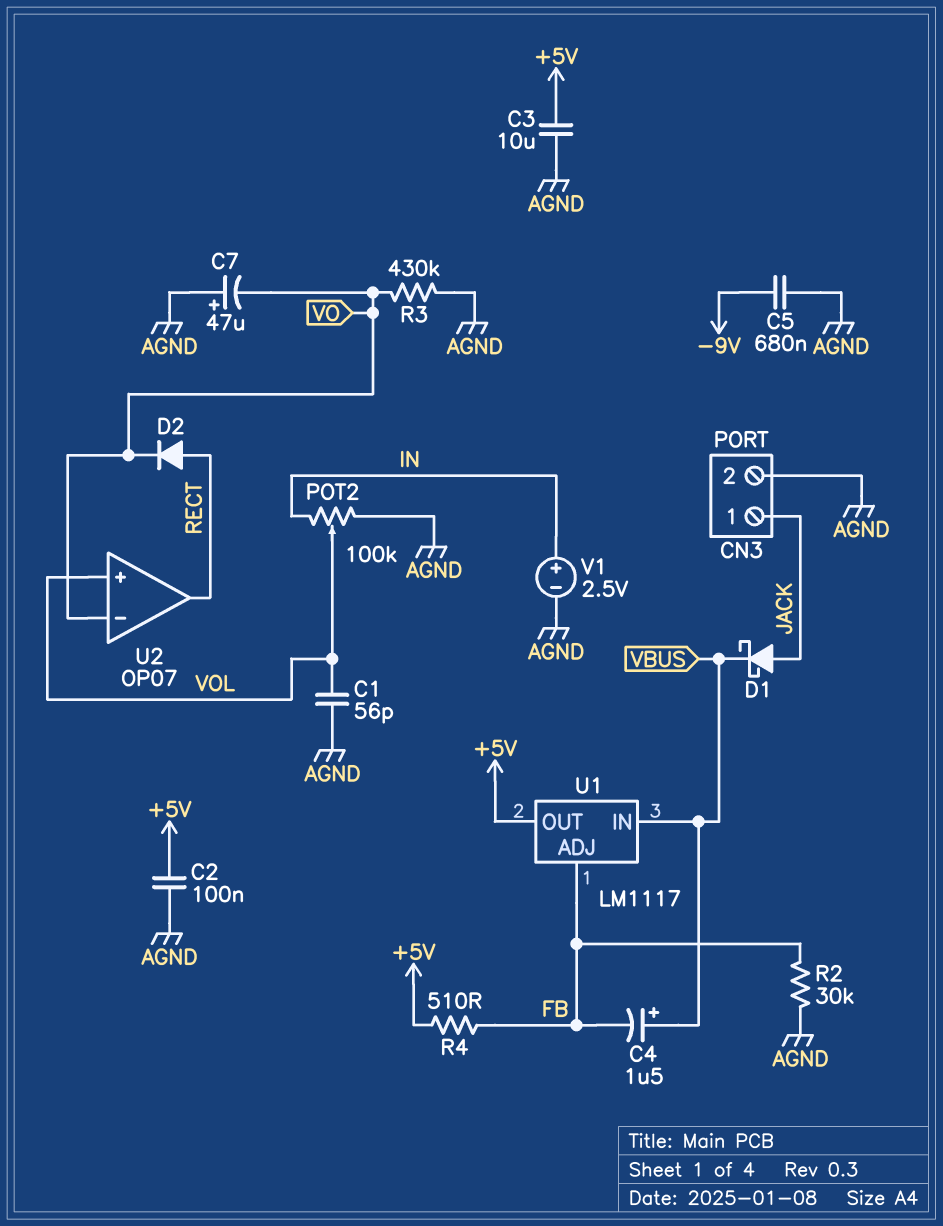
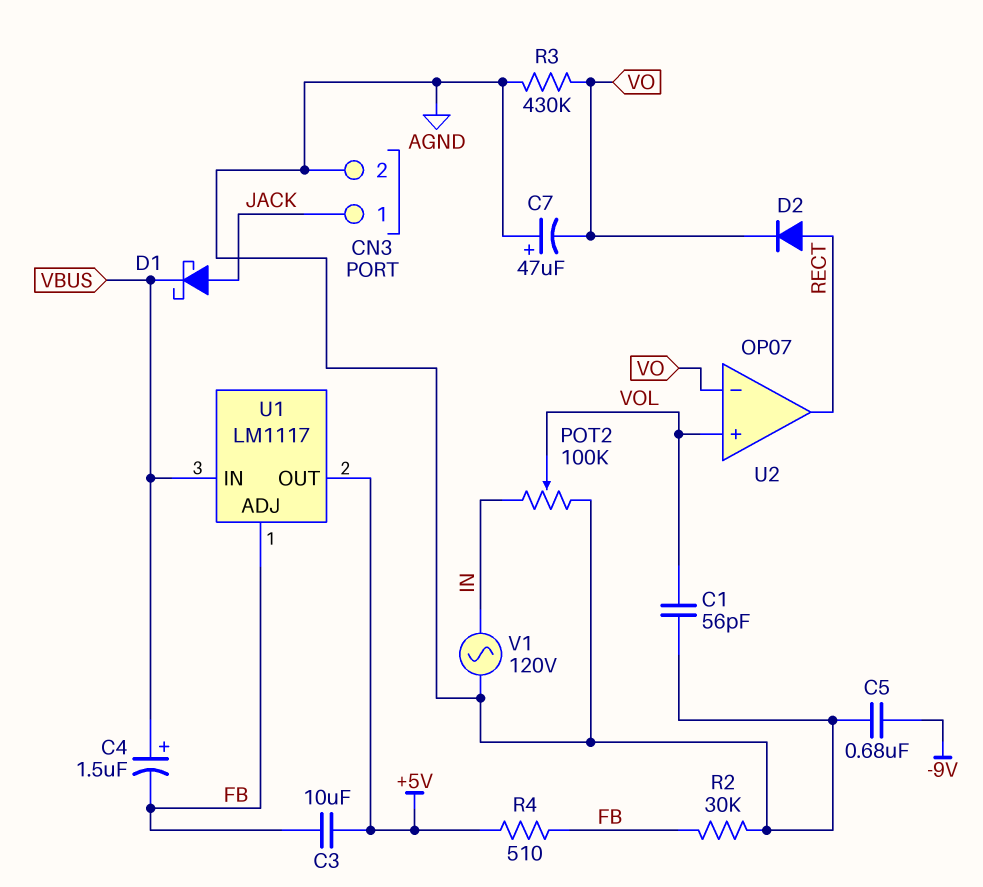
C2: 100nF (+5V, AGND) -> none
C3: 10uF (+5V, AGND) -> 10uF (+5V, FB)
V1: 2.5V (plus IN, minus AGND) -> AC 120V (AGND, IN)

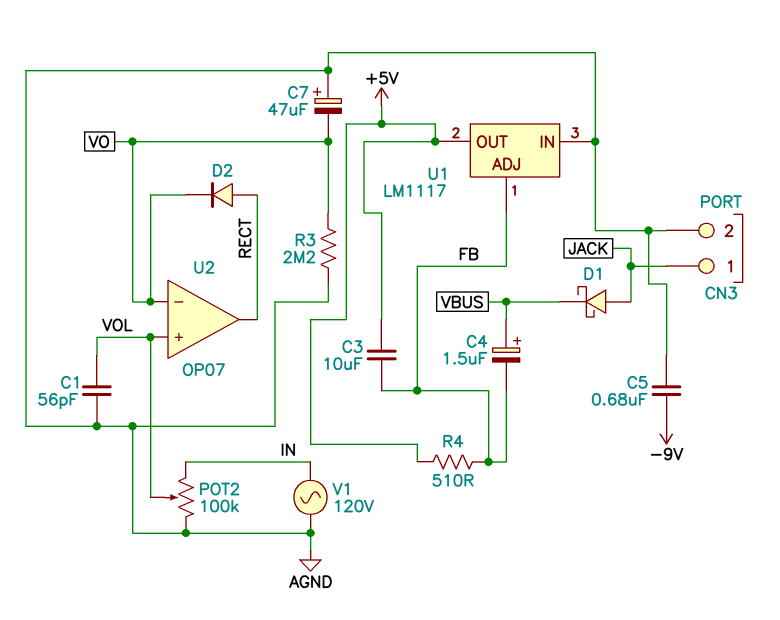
R2: 30k (AGND, FB) -> none
R3: 430k (AGND, VO) -> 2.2M (AGND, VO)
U1 pin IN: VBUS -> AGND

